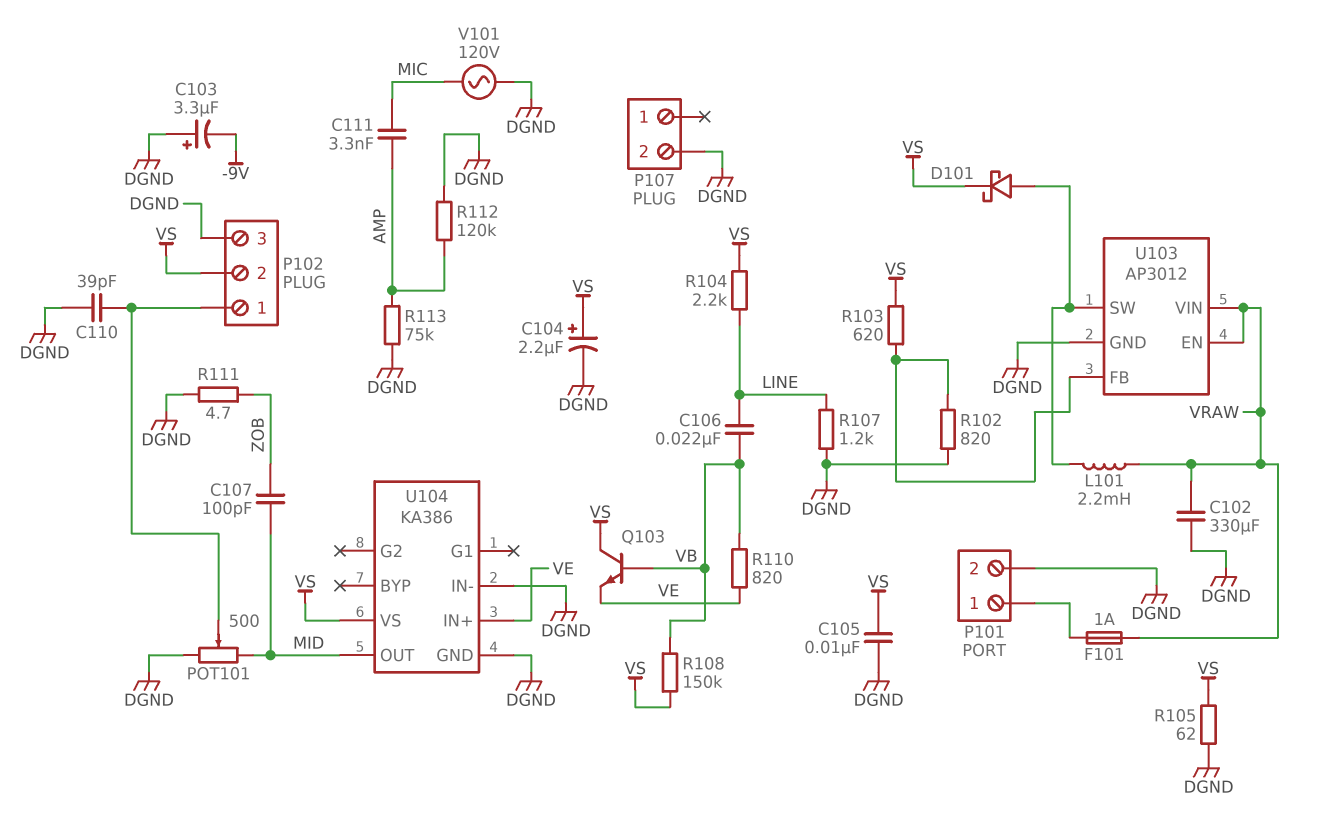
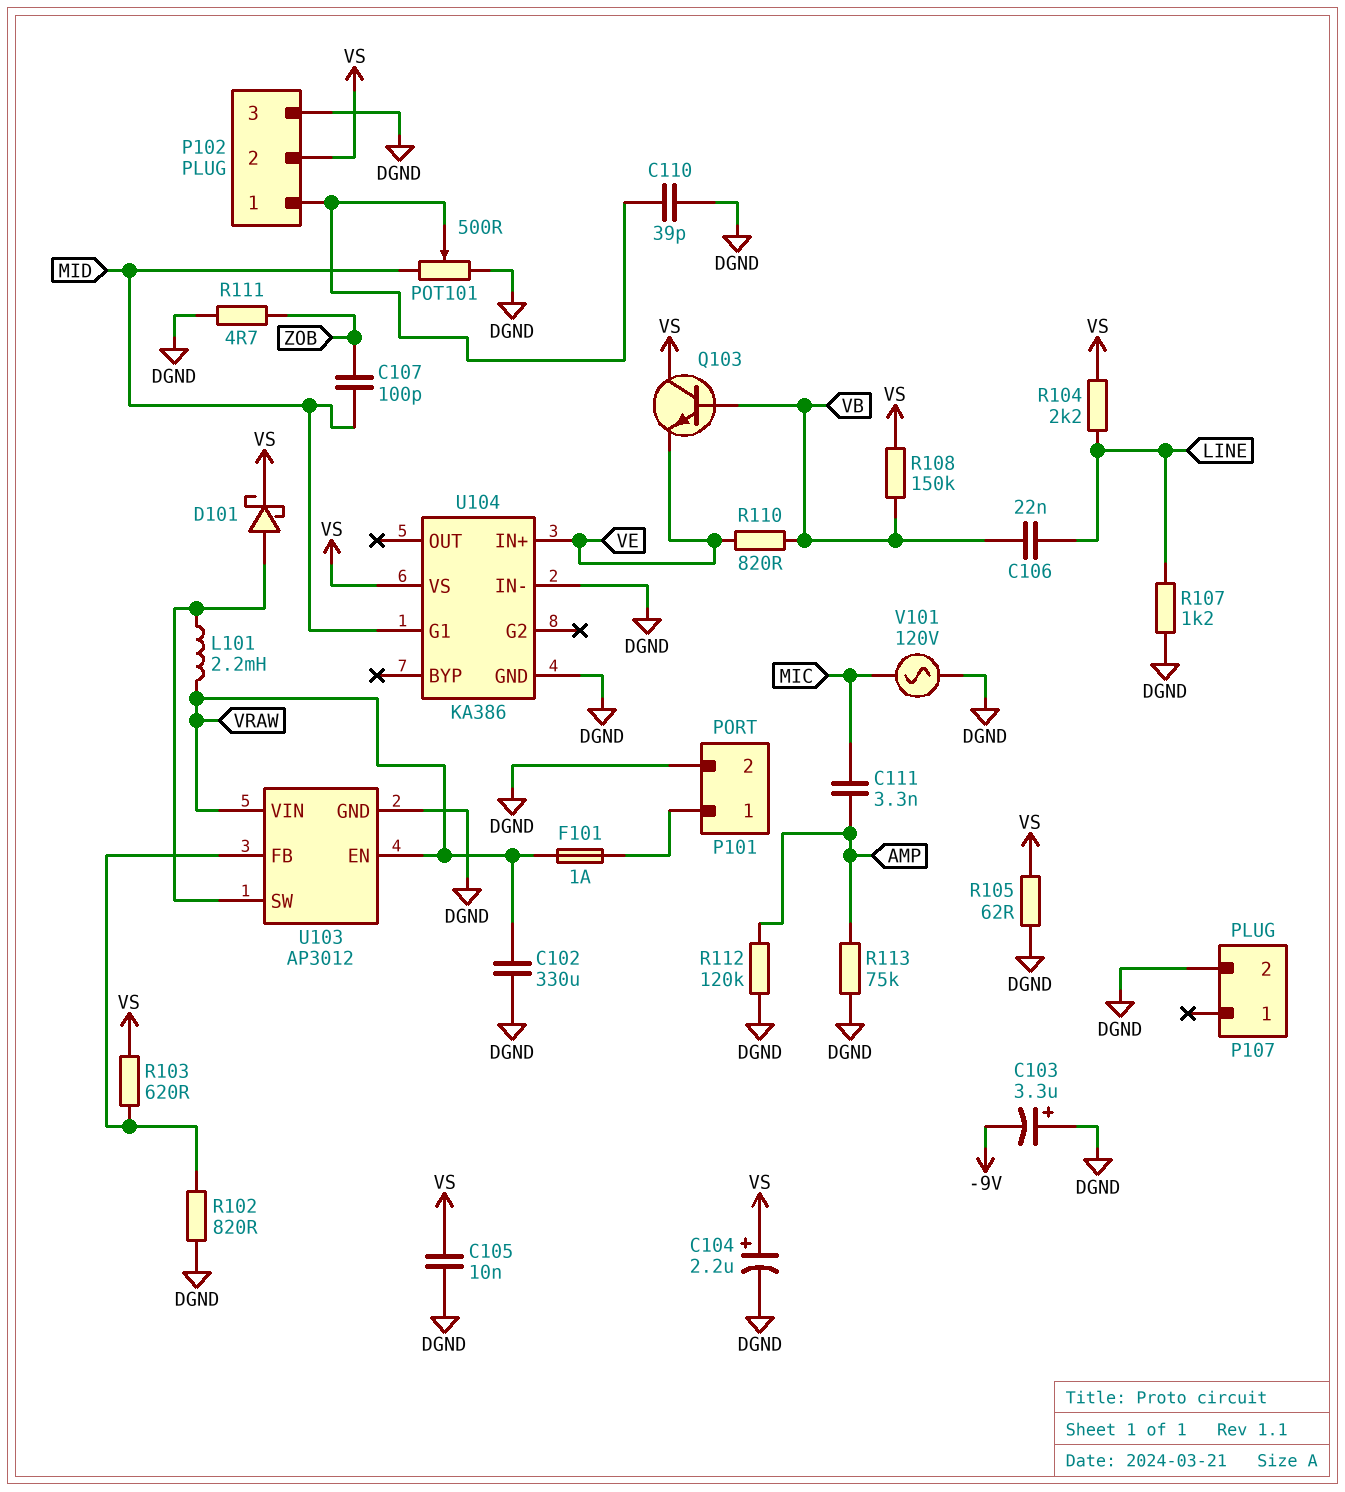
U104 pin G1: none -> MID
U104 pin OUT: MID -> none

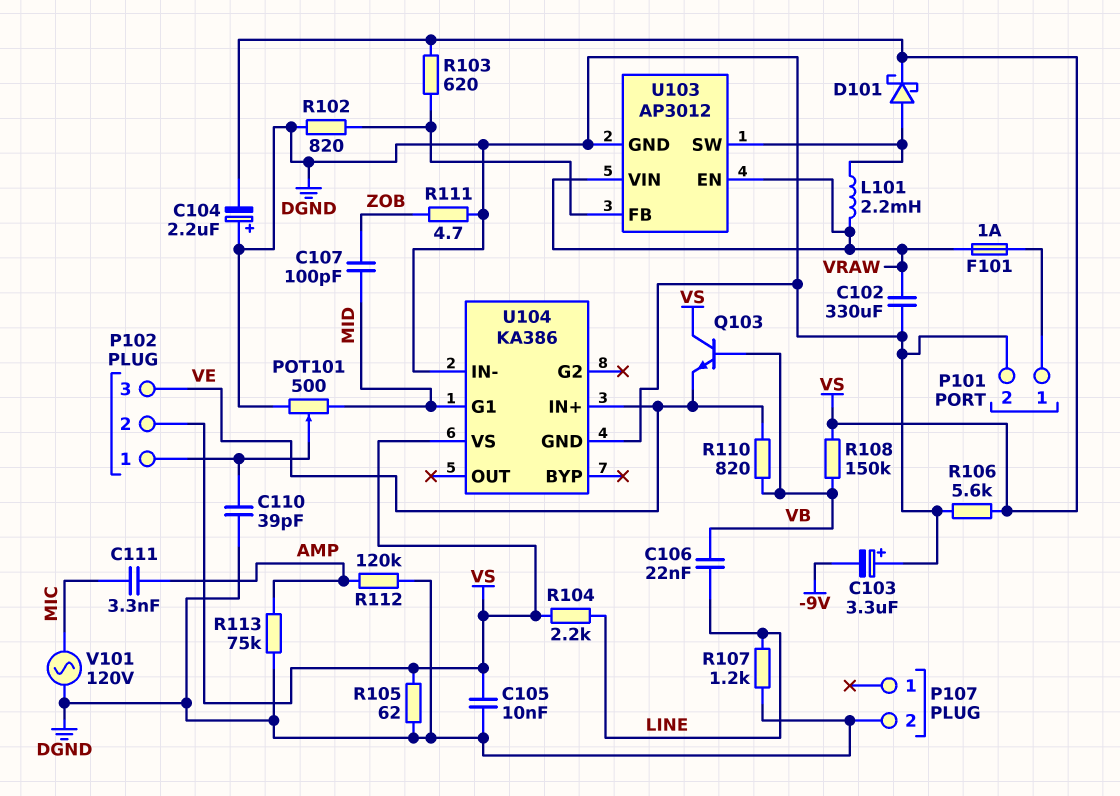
C104: 2.2uF (plus VS, minus DGND) -> 2.2uF (plus DGND, minus VS)
P102 pin 3: DGND -> VE
R106: none -> 5.6k (DGND, VS)

